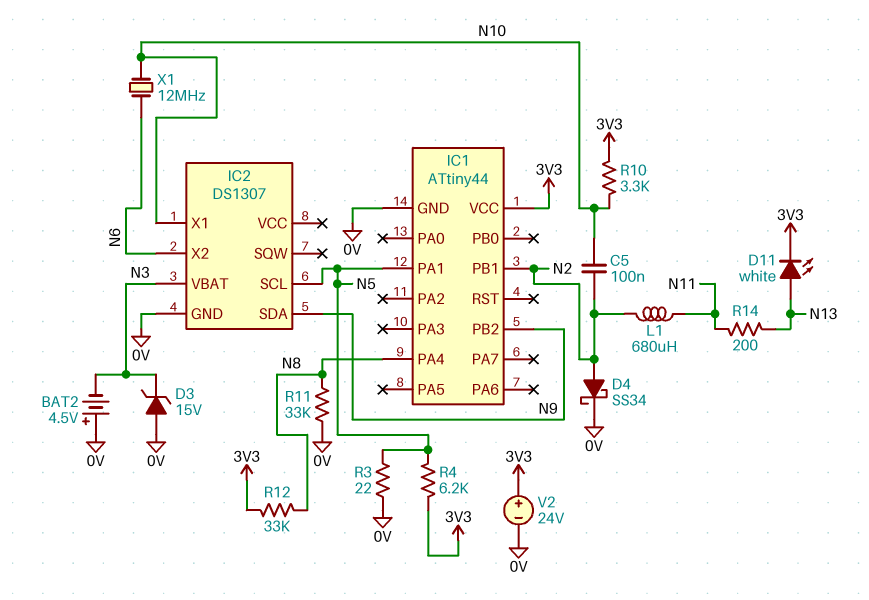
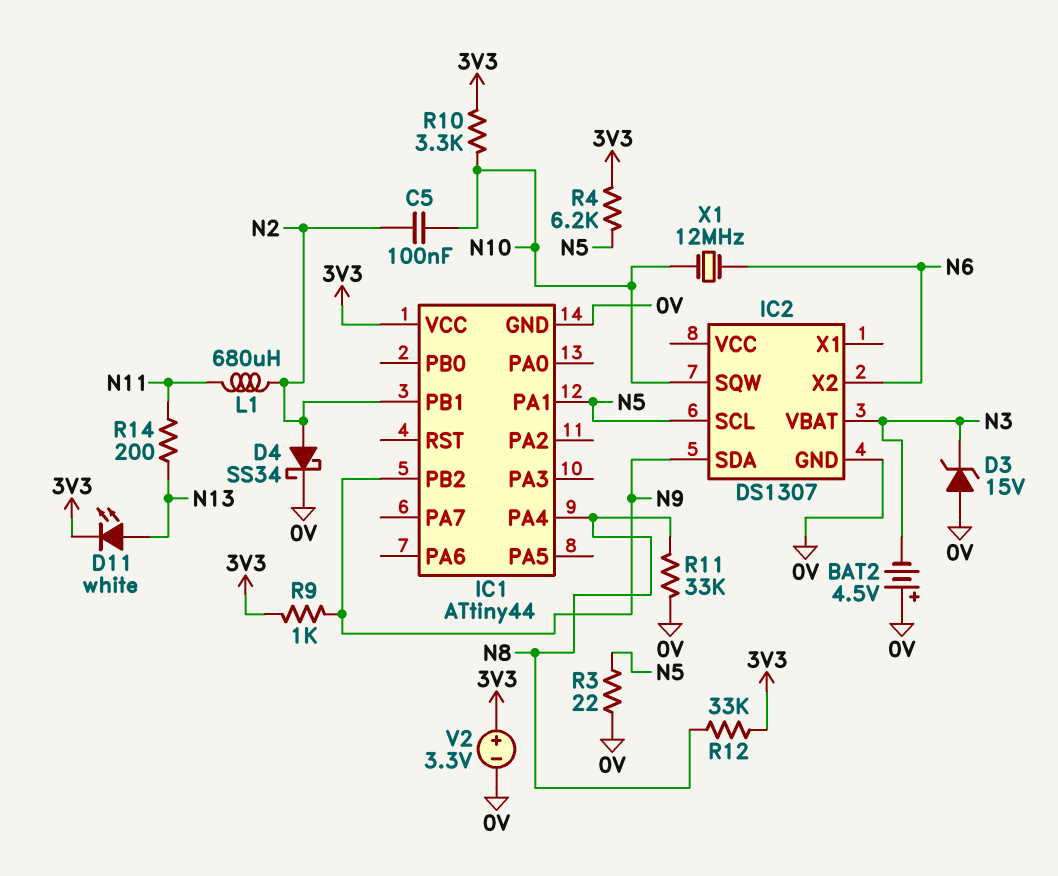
IC2 pin SQW: none -> N10
IC2 pin X1: N10 -> none
R9: none -> 1k (3V3, N9)
V2: 24V (plus 3V3, minus 0V) -> 3.3V (plus 3V3, minus 0V)

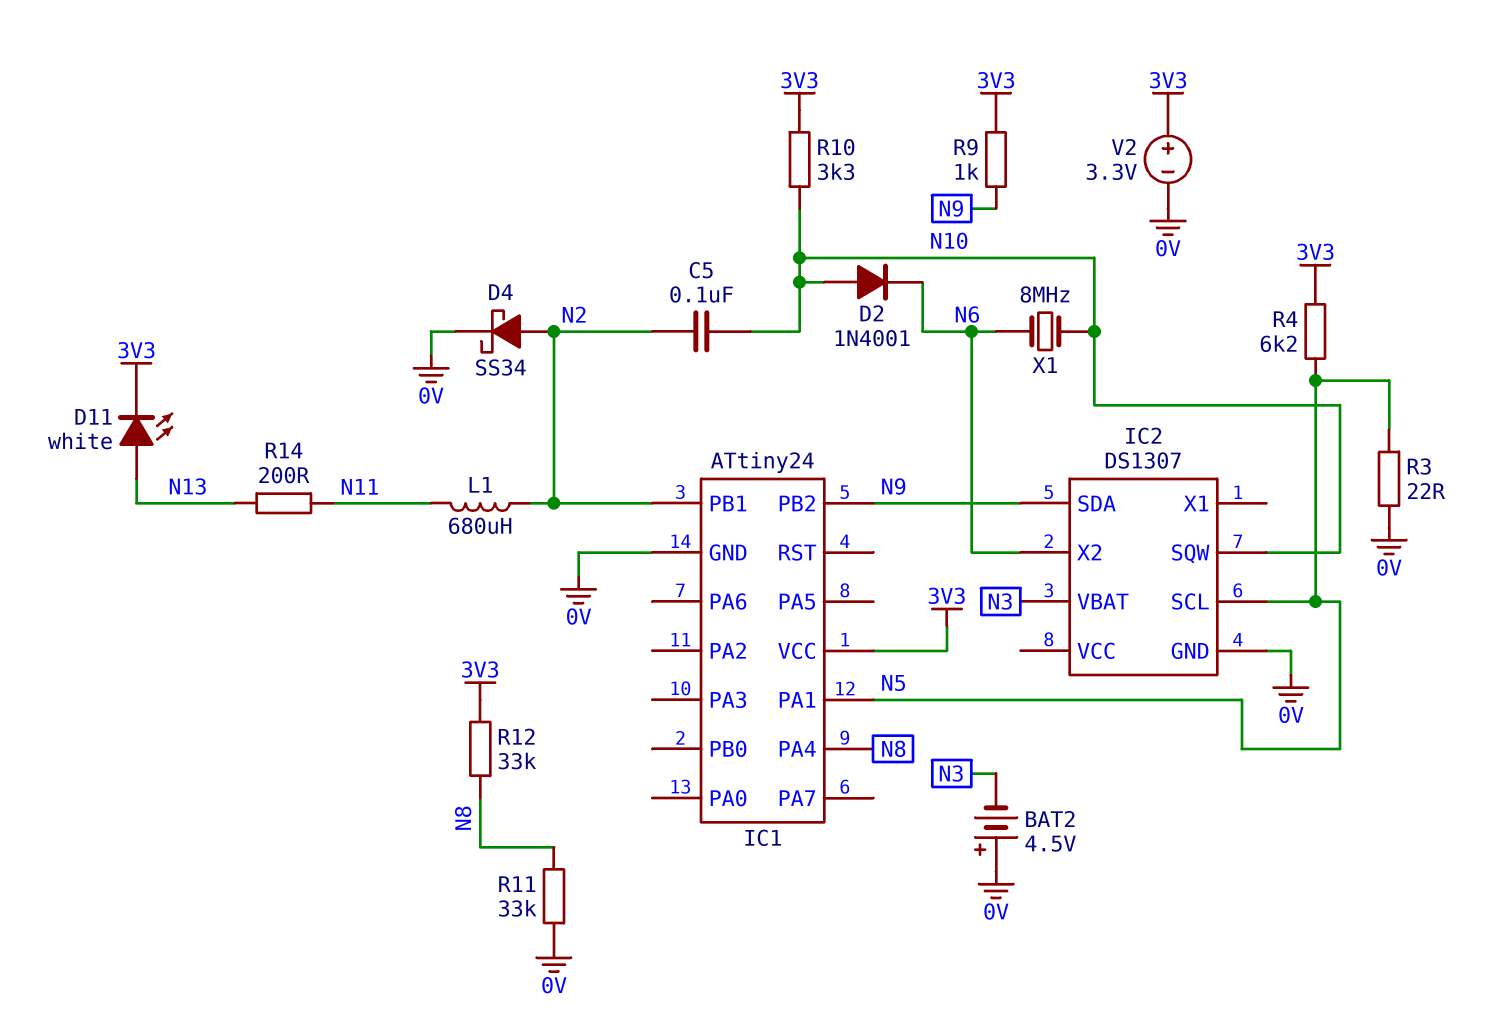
D2: none -> diode 1N4001 (A N10, K N6)
D3: zener 15V (A 0V, K N3) -> none
IC1: ATtiny44 -> ATtiny24
X1: 12MHz (N6, N10) -> 8MHz (N6, N10)

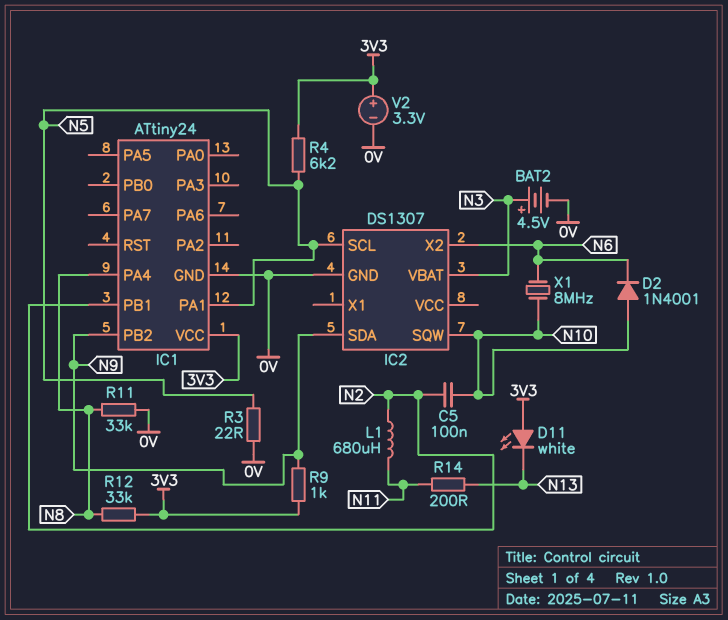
BAT2: 4.5V (plus 0V, minus N3) -> 4.5V (plus N3, minus 0V)
D4: schottky SS34 (A N2, K 0V) -> none
D11: LED white (A N13, K 3V3) -> LED white (A 3V3, K N13)
R10: 3.3k (3V3, N10) -> none

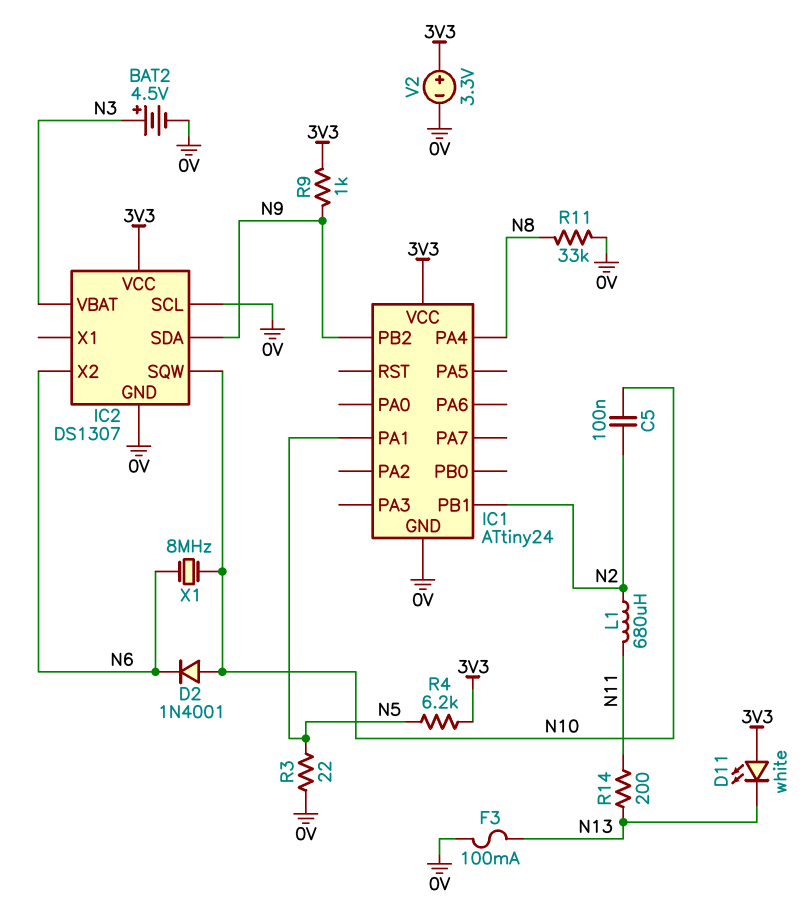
F3: none -> 100mA (0V, N13)
IC2 pin SCL: N5 -> 0V
IC2 pin VCC: none -> 3V3
R12: 33k (3V3, N8) -> none

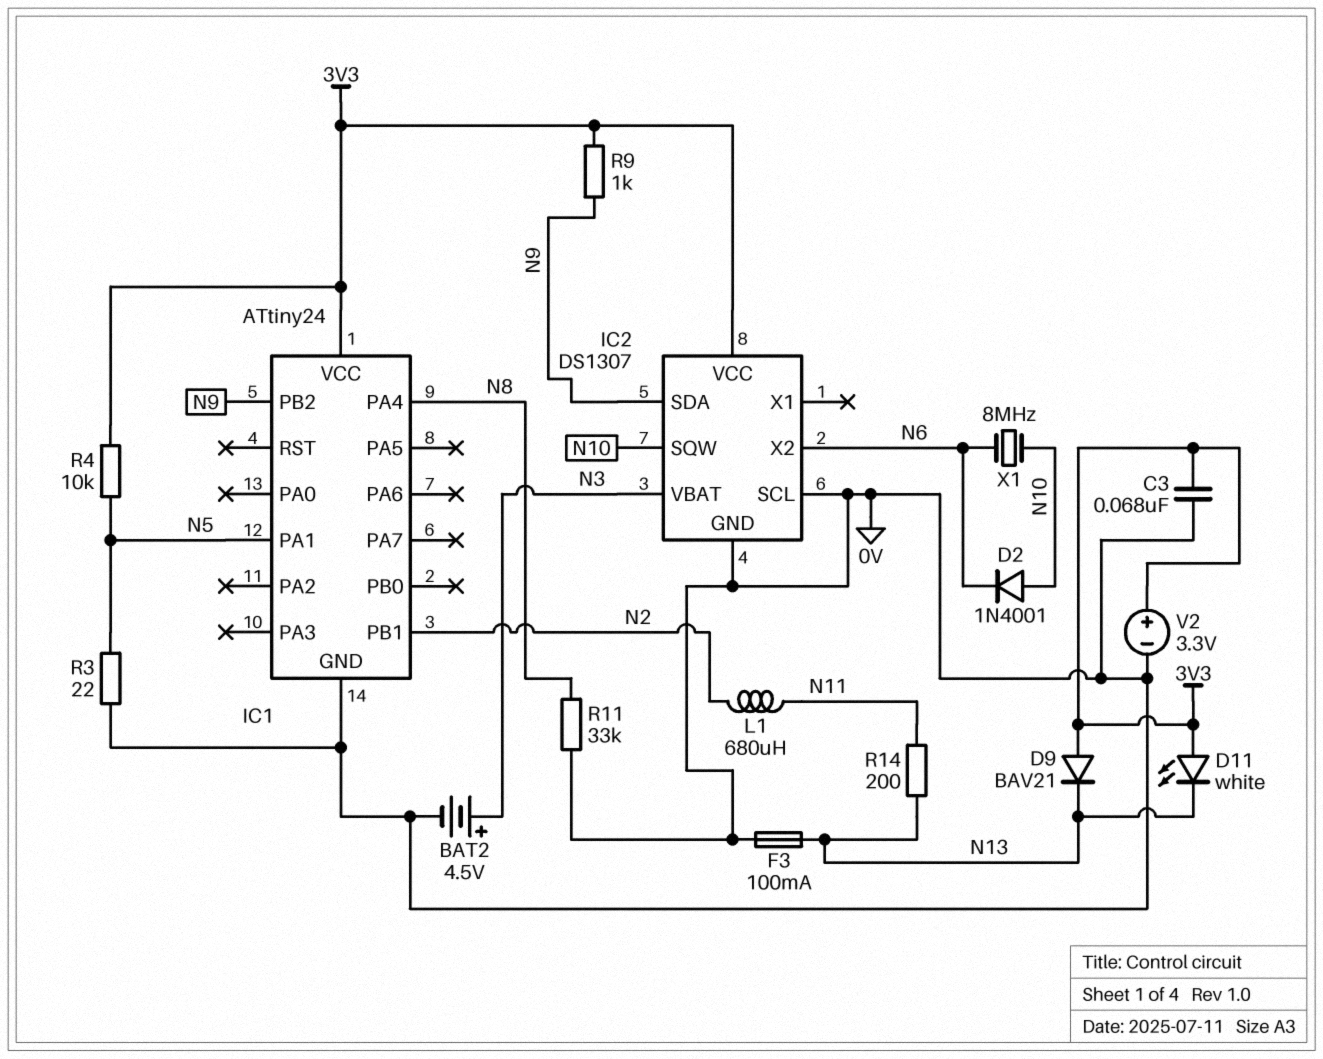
C3: none -> 68nF (0V, 3V3)
C5: 100nF (N2, N10) -> none
D9: none -> diode BAV21 (A 3V3, K N13)
R4: 6.2k (3V3, N5) -> 10k (3V3, N5)

